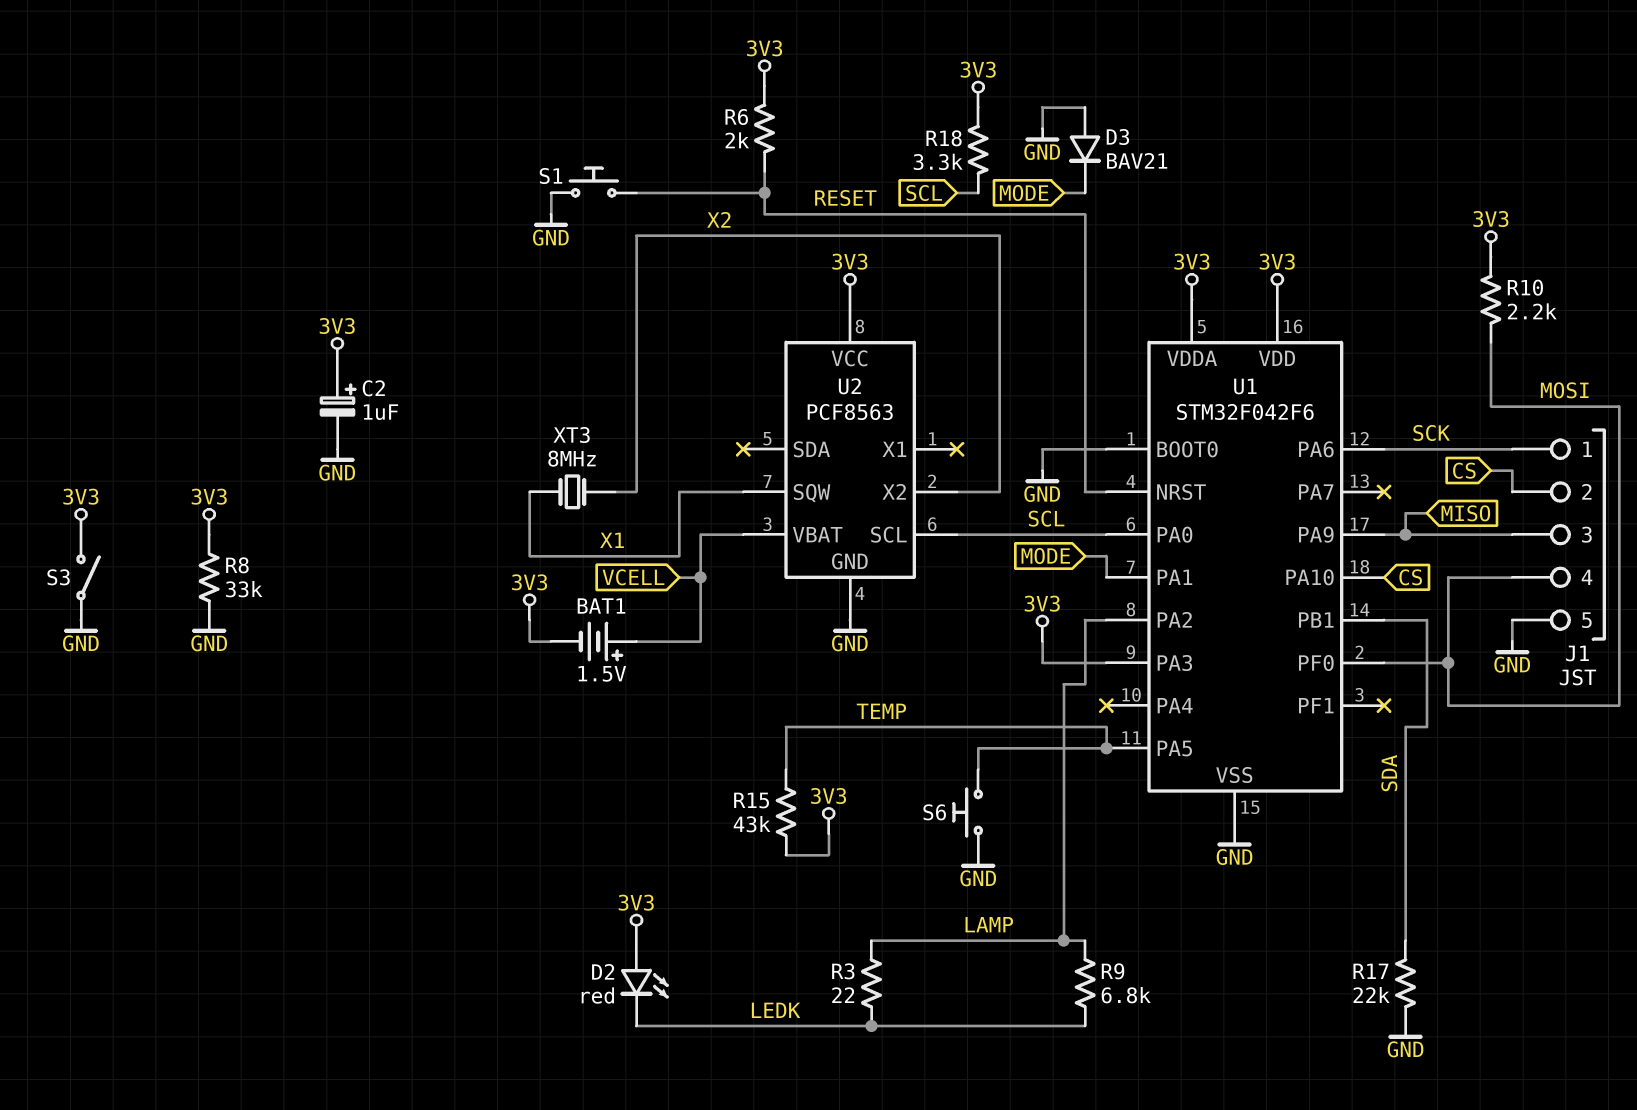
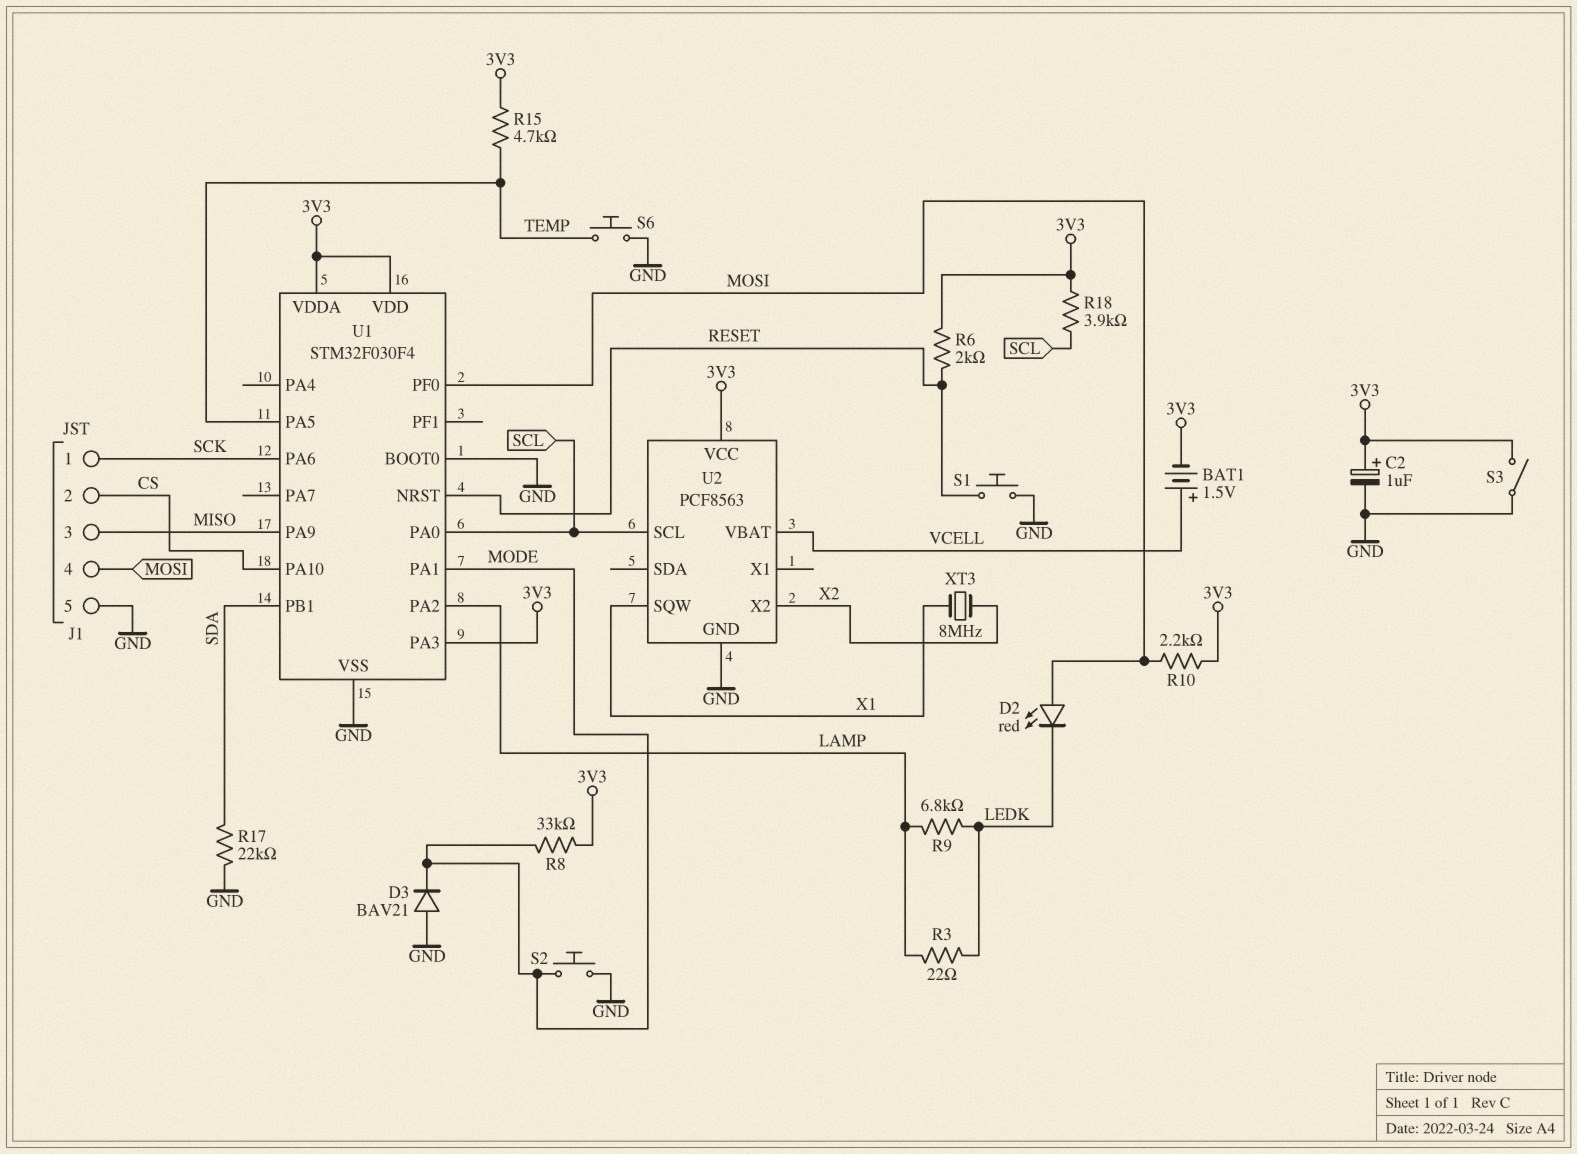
D2: LED red (A 3V3, K LEDK) -> LED red (A MOSI, K LEDK)
R8: 33k (3V3, GND) -> 33k (3V3, MODE)
R15: 43k (3V3, TEMP) -> 4.7k (3V3, TEMP)
R18: 3.3k (3V3, SCL) -> 3.9k (3V3, SCL)
S2: none -> button (GND, MODE)
U1: STM32F042F6 -> STM32F030F4

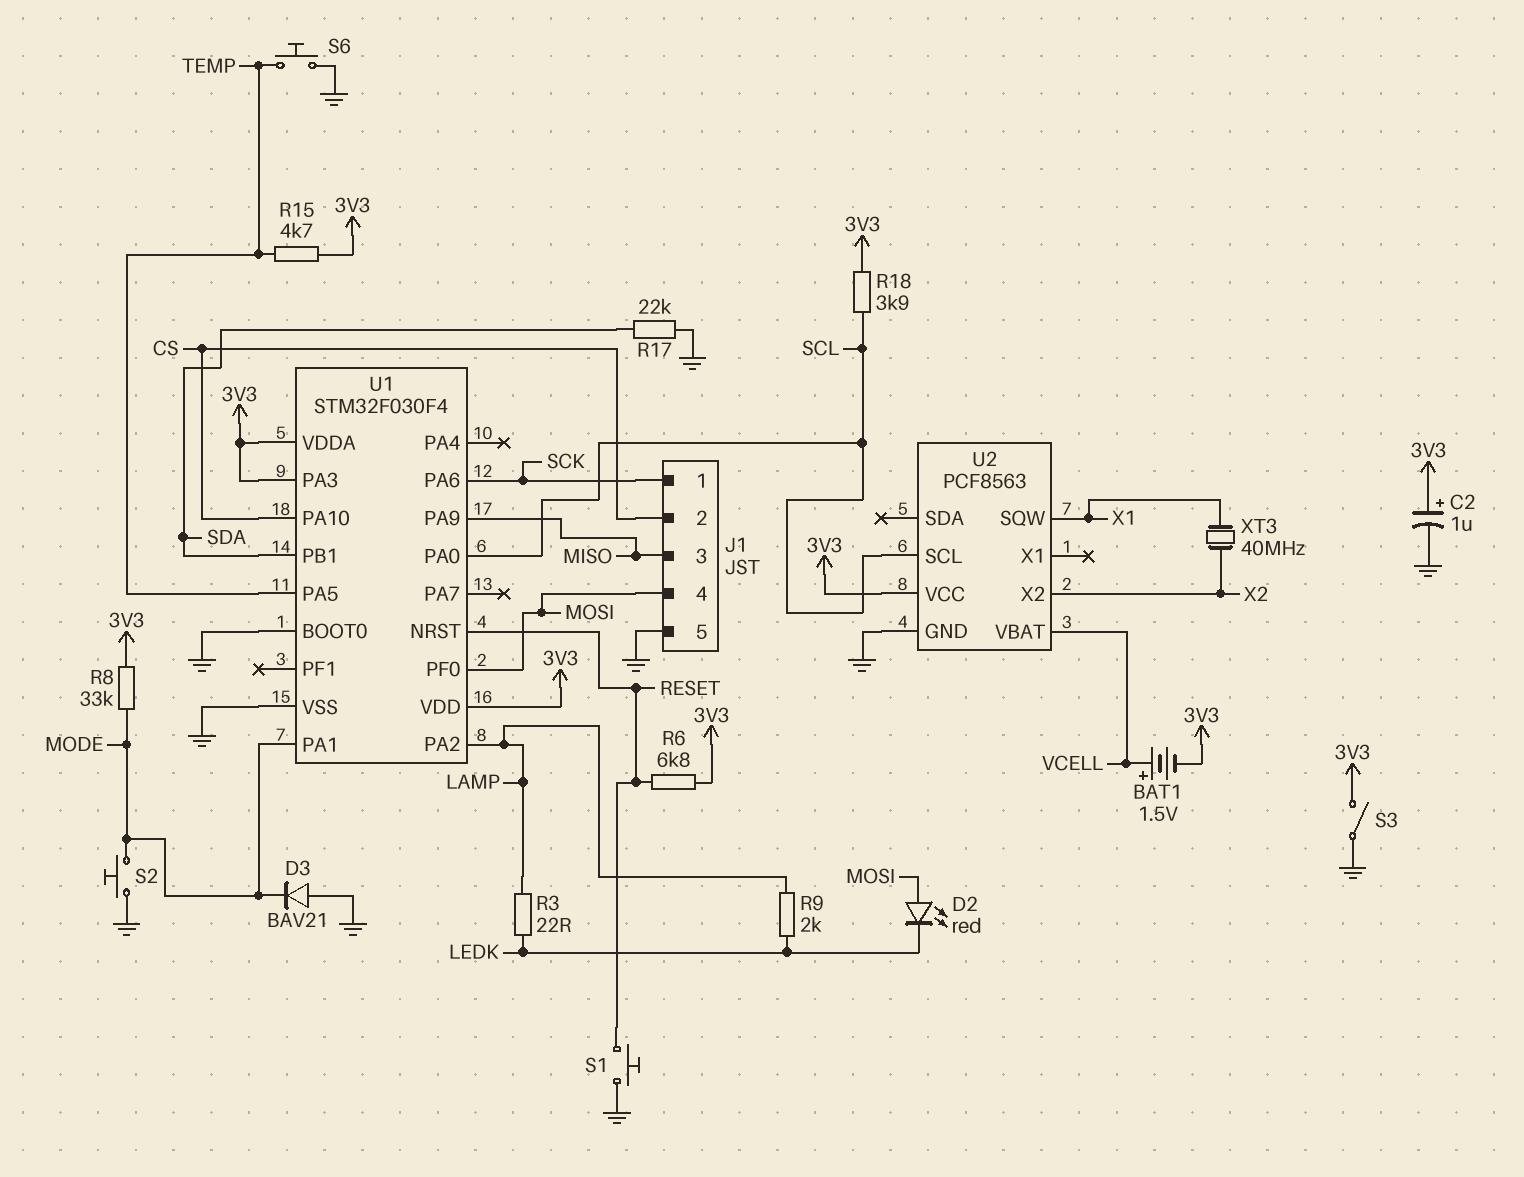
R6: 2k (3V3, RESET) -> 6.8k (3V3, RESET)
R9: 6.8k (LAMP, LEDK) -> 2k (LAMP, LEDK)
R10: 2.2k (3V3, MOSI) -> none
XT3: 8MHz (X1, X2) -> 40MHz (X1, X2)

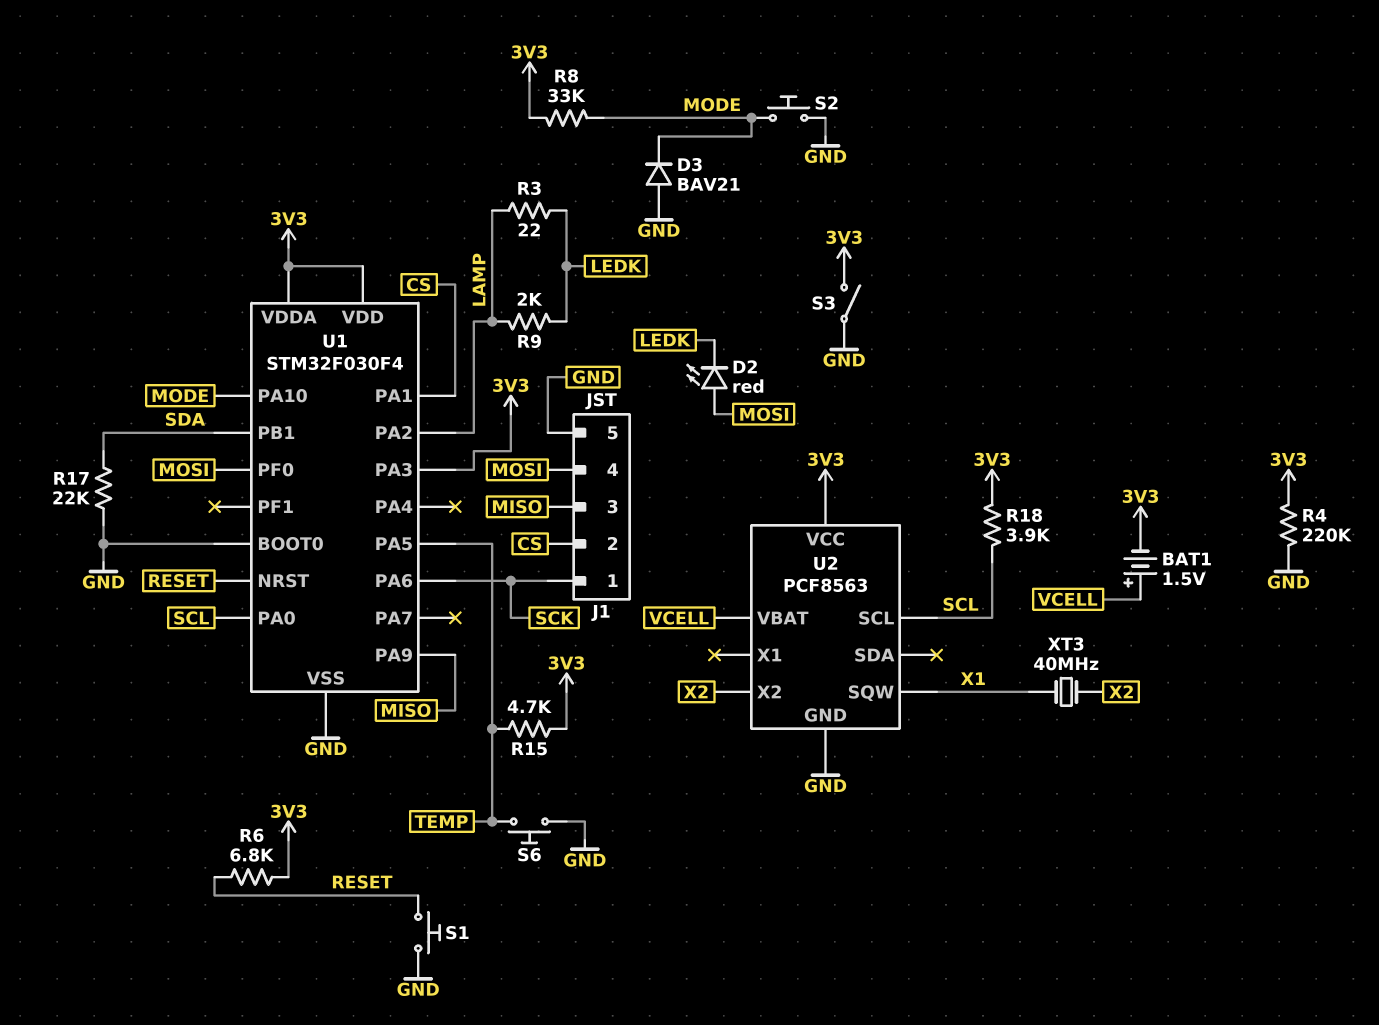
C2: 1uF (plus 3V3, minus GND) -> none
R4: none -> 220k (3V3, GND)
U1 pin PA1: MODE -> CS
U1 pin PA10: CS -> MODE

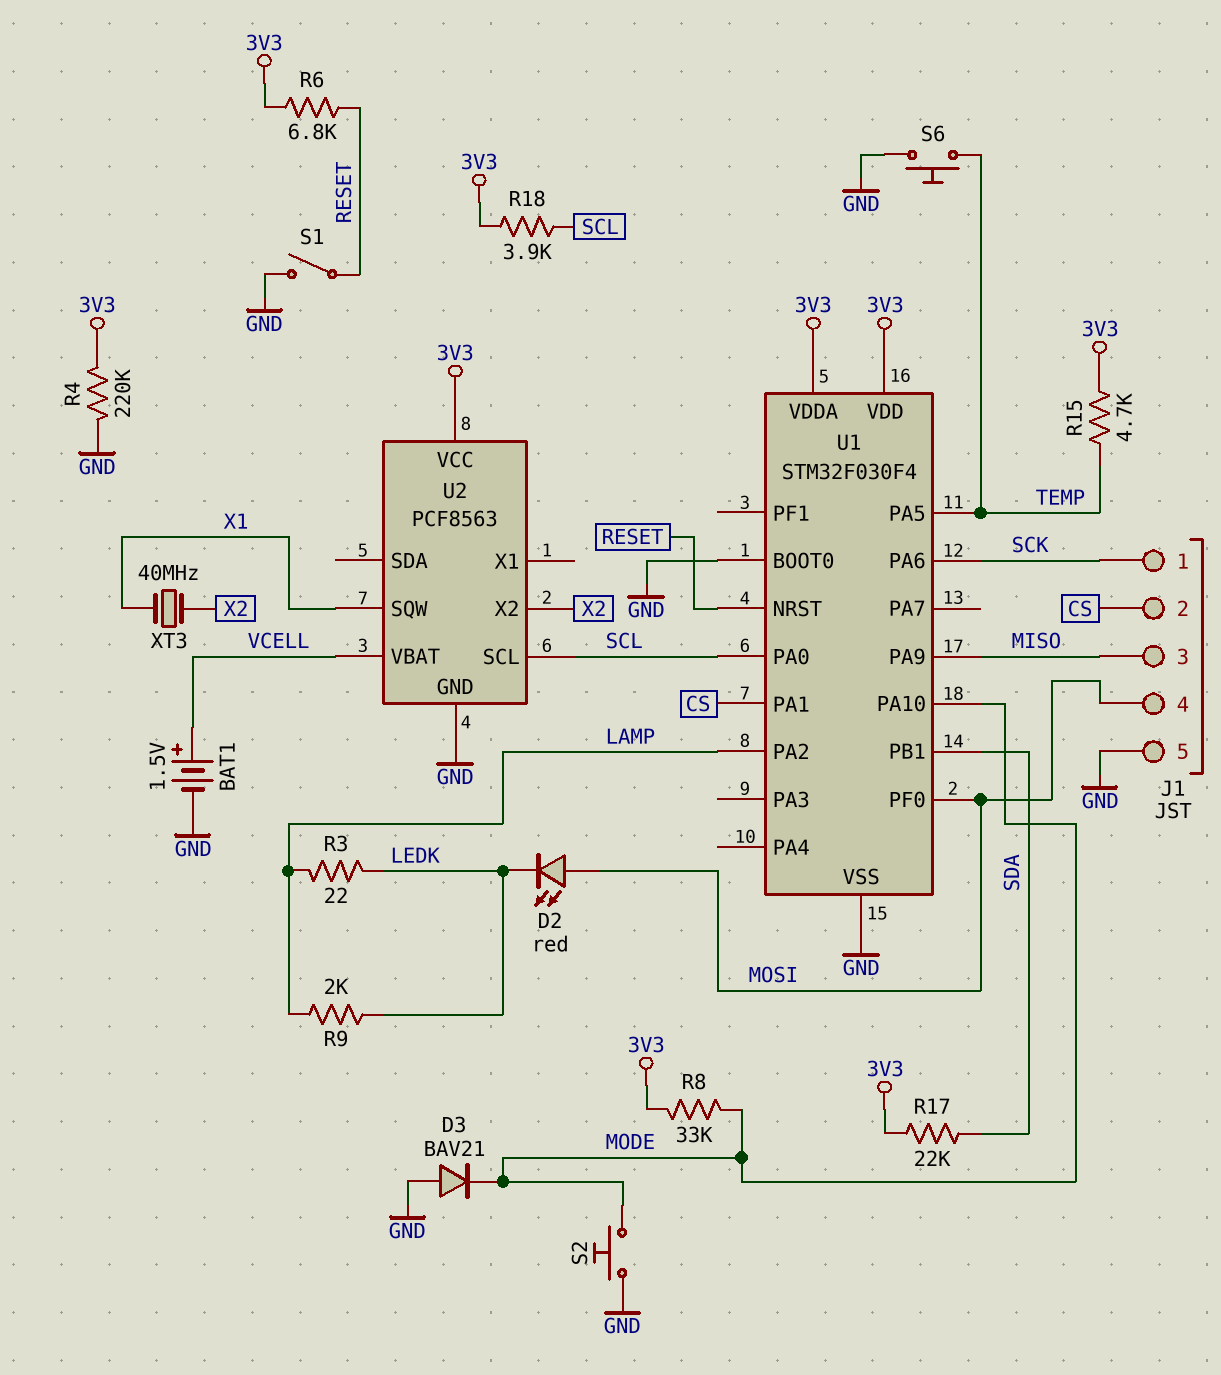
BAT1: 1.5V (plus VCELL, minus 3V3) -> 1.5V (plus VCELL, minus GND)
R17: 22k (GND, SDA) -> 22k (3V3, SDA)
S1: button (GND, RESET) -> switch (GND, RESET)
S3: switch (3V3, GND) -> none
U1 pin PA3: 3V3 -> none

